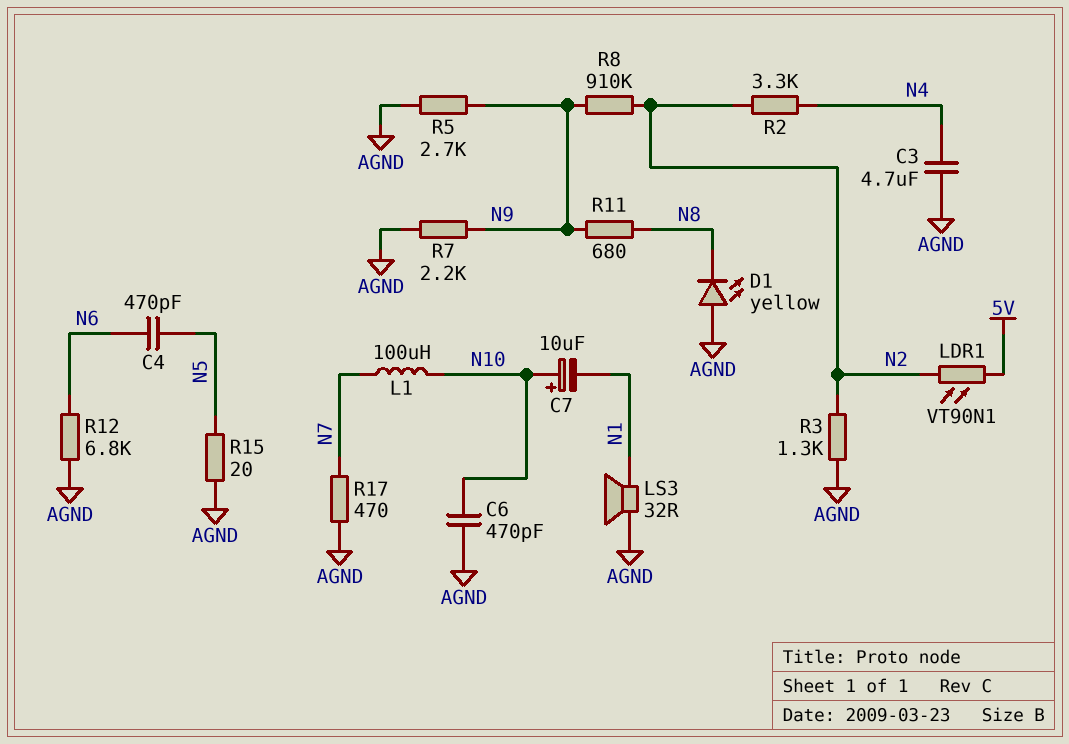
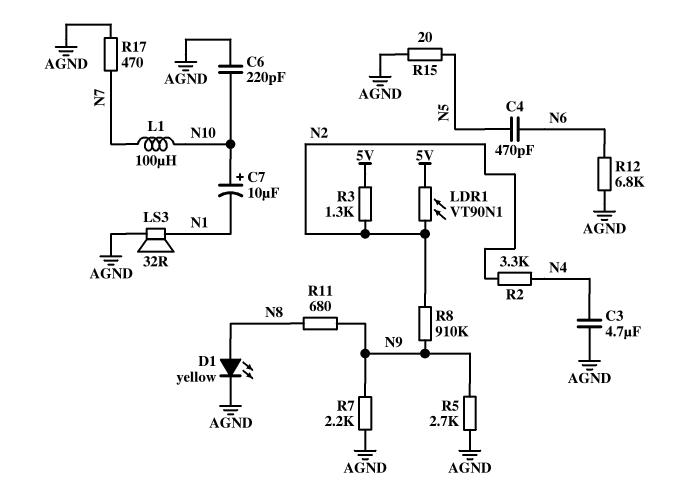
C6: 470pF (AGND, N10) -> 220pF (AGND, N10)
D1: LED yellow (A AGND, K N8) -> LED yellow (A N8, K AGND)
R3: 1.3k (AGND, N2) -> 1.3k (5V, N2)

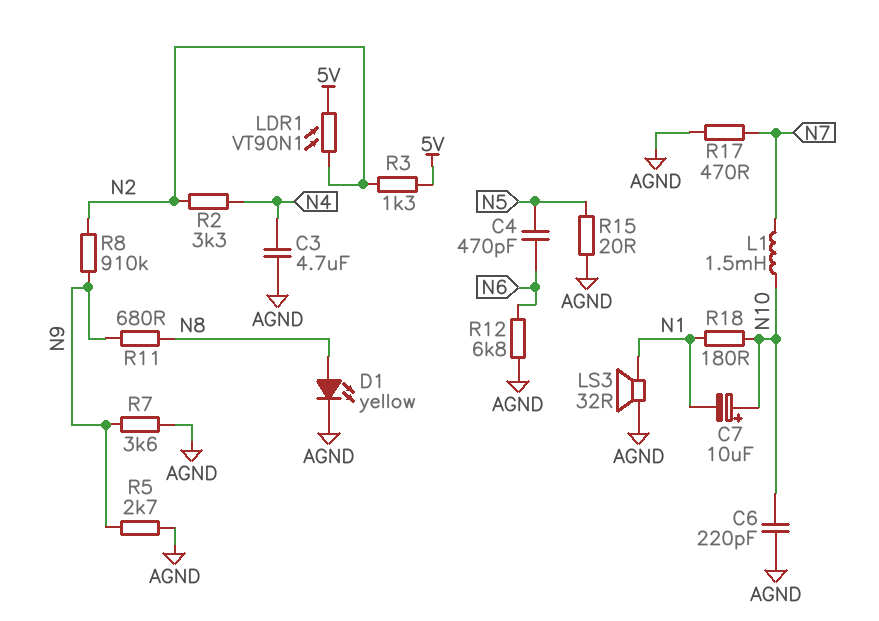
L1: 100uH (N7, N10) -> 1.5mH (N7, N10)
R7: 2.2k (AGND, N9) -> 3.6k (AGND, N9)
R18: none -> 180 (N1, N10)

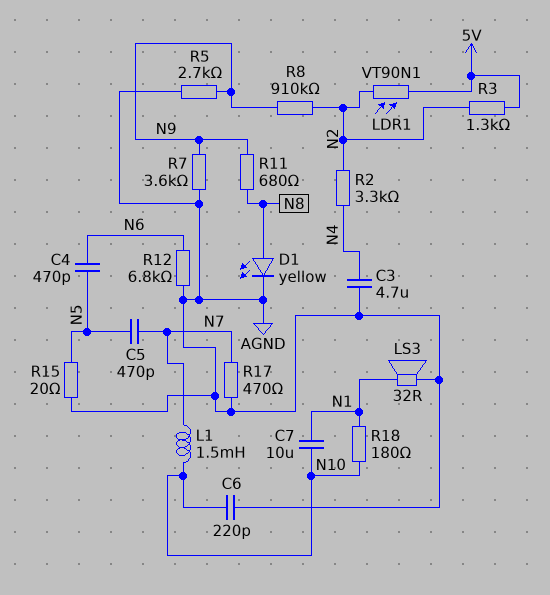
C5: none -> 470pF (N5, N7)
C7: 10uF (plus N10, minus N1) -> 10uF (N1, N10)

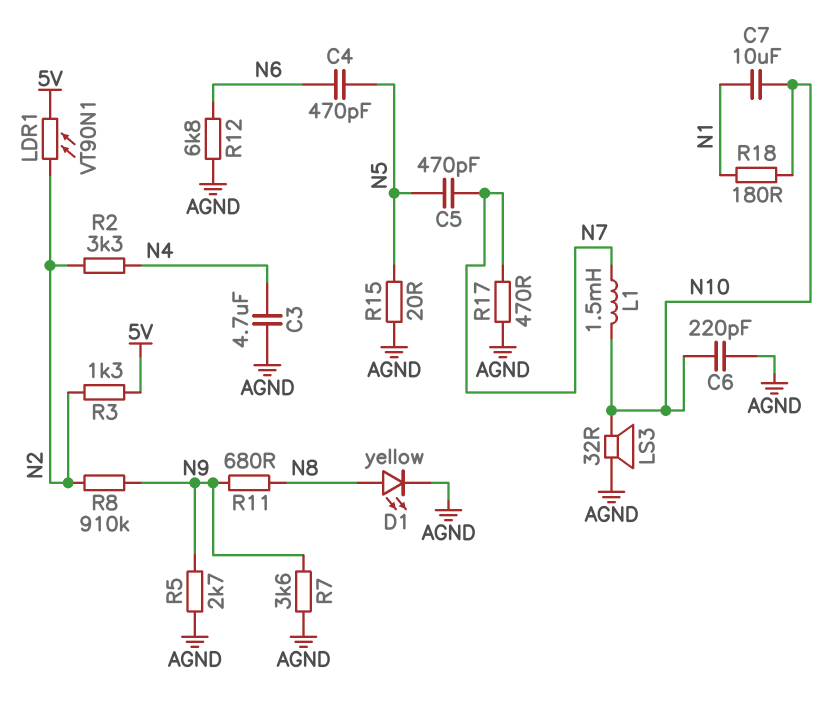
LS3: speaker 32R (AGND, N1) -> speaker 32R (AGND, N10)

